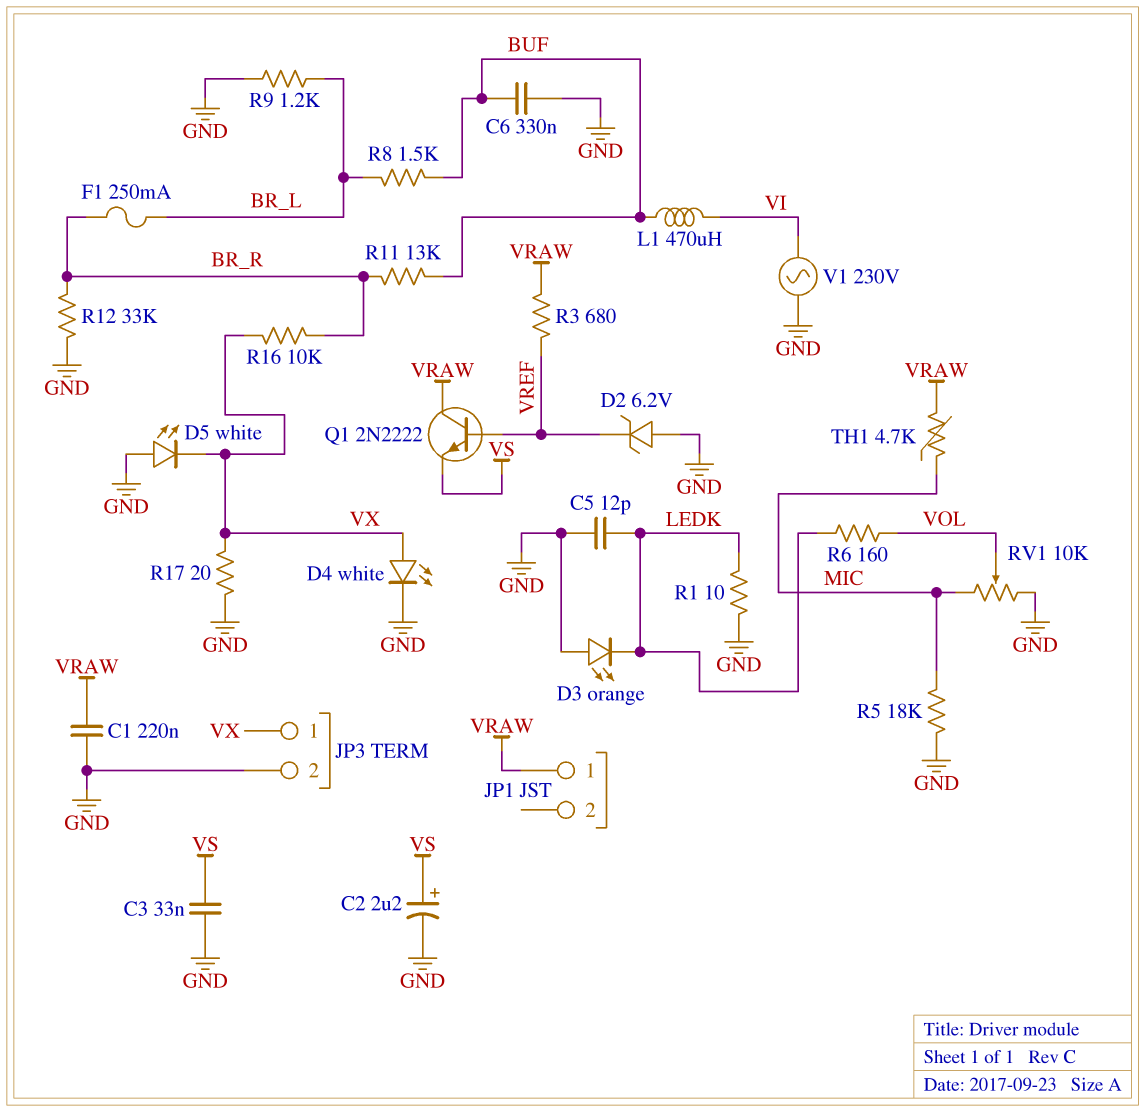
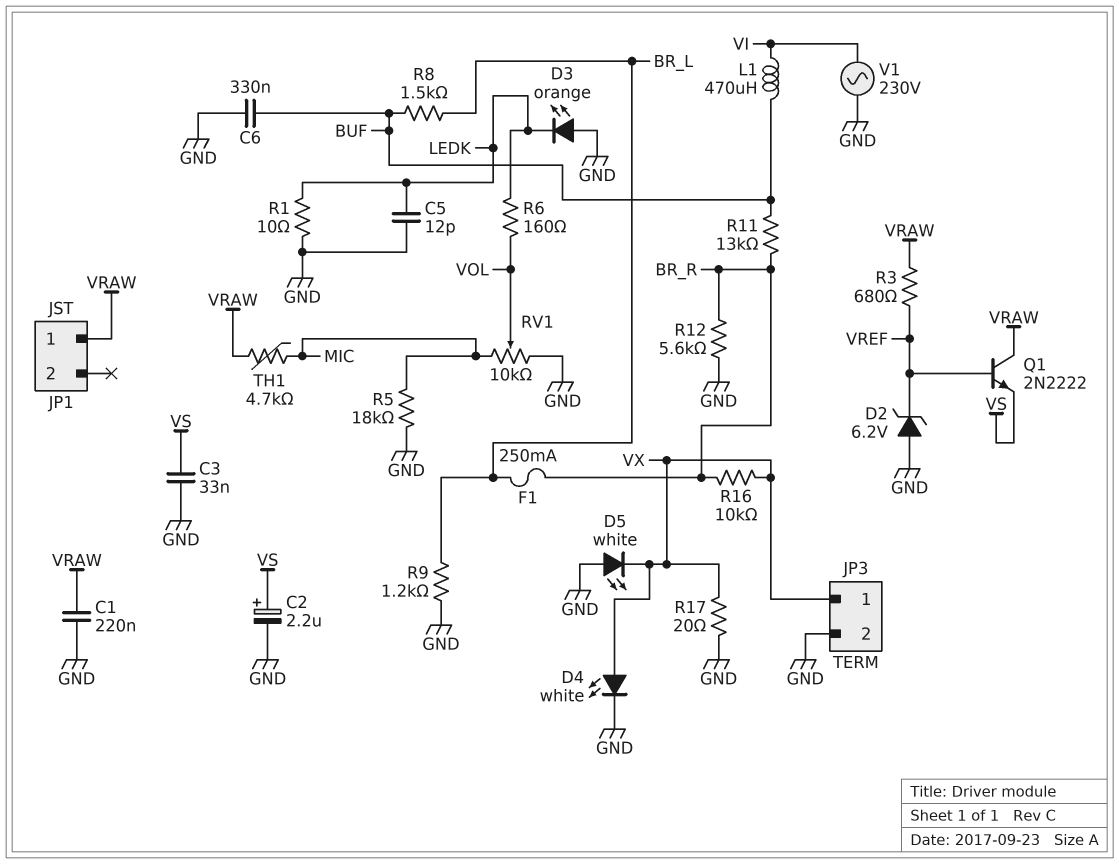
R12: 33k (BR_R, GND) -> 5.6k (BR_R, GND)

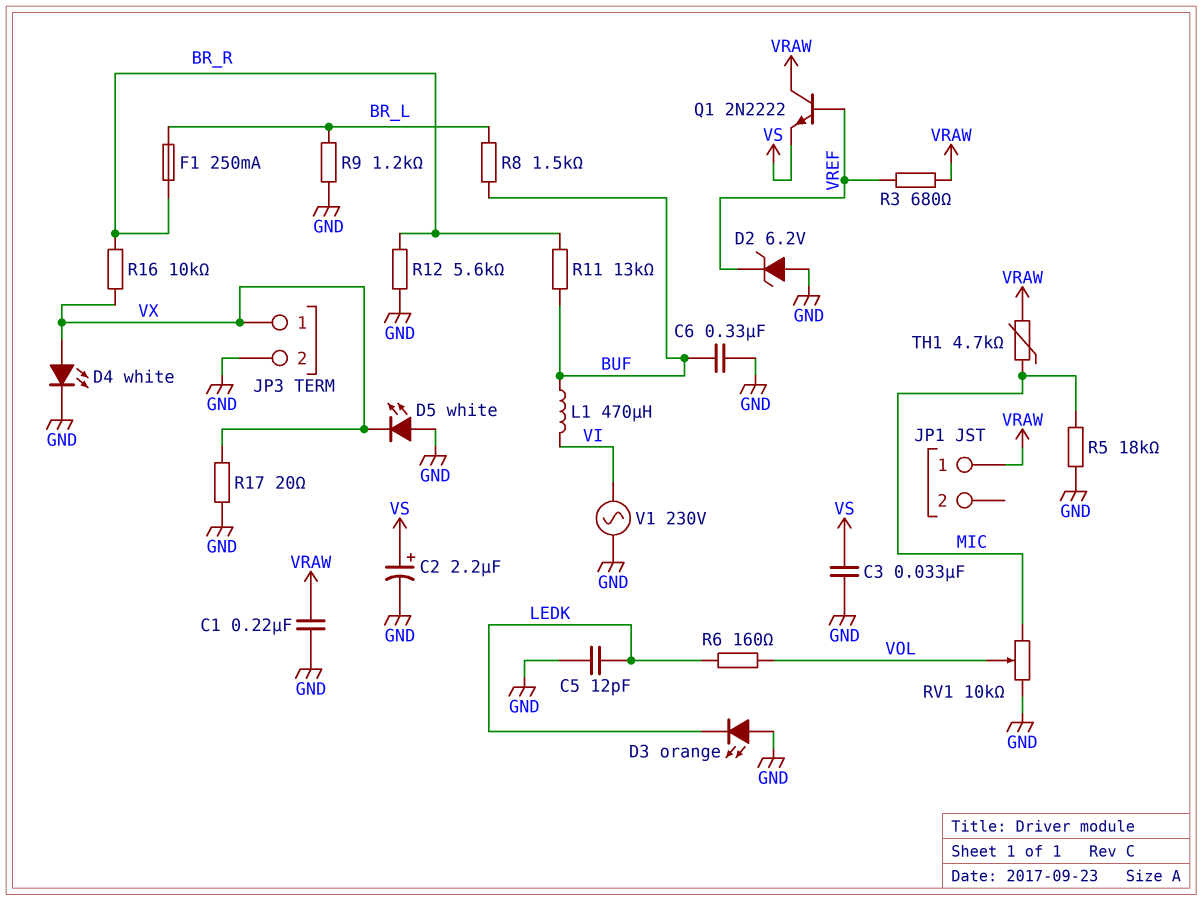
R1: 10 (GND, LEDK) -> none

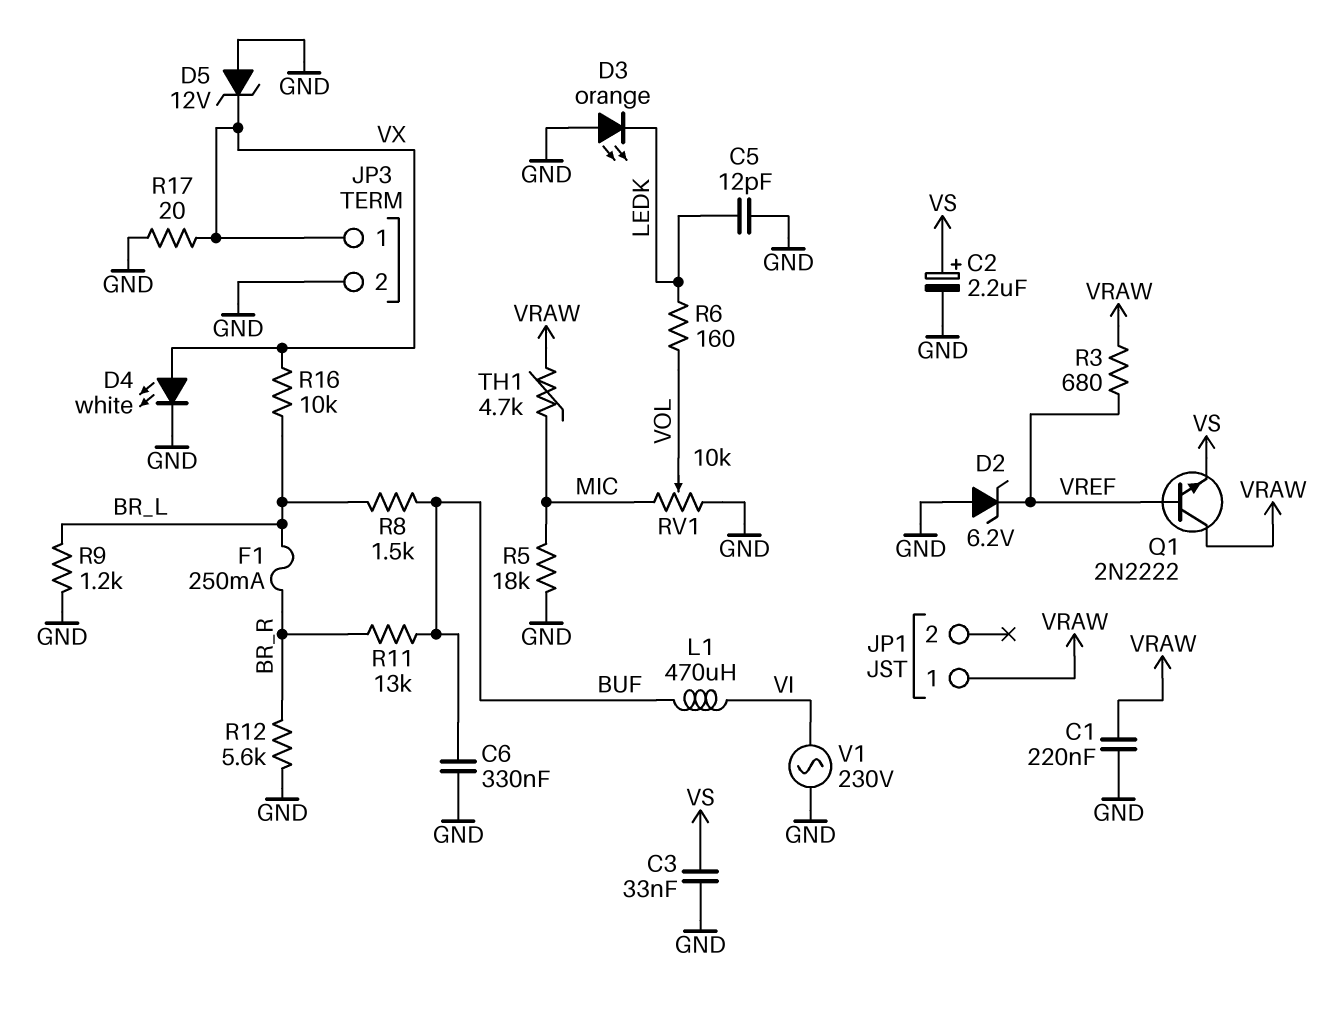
D5: LED white (A GND, K VX) -> zener 12V (A GND, K VX)
R16: 10k (BR_R, VX) -> 10k (BR_L, VX)

